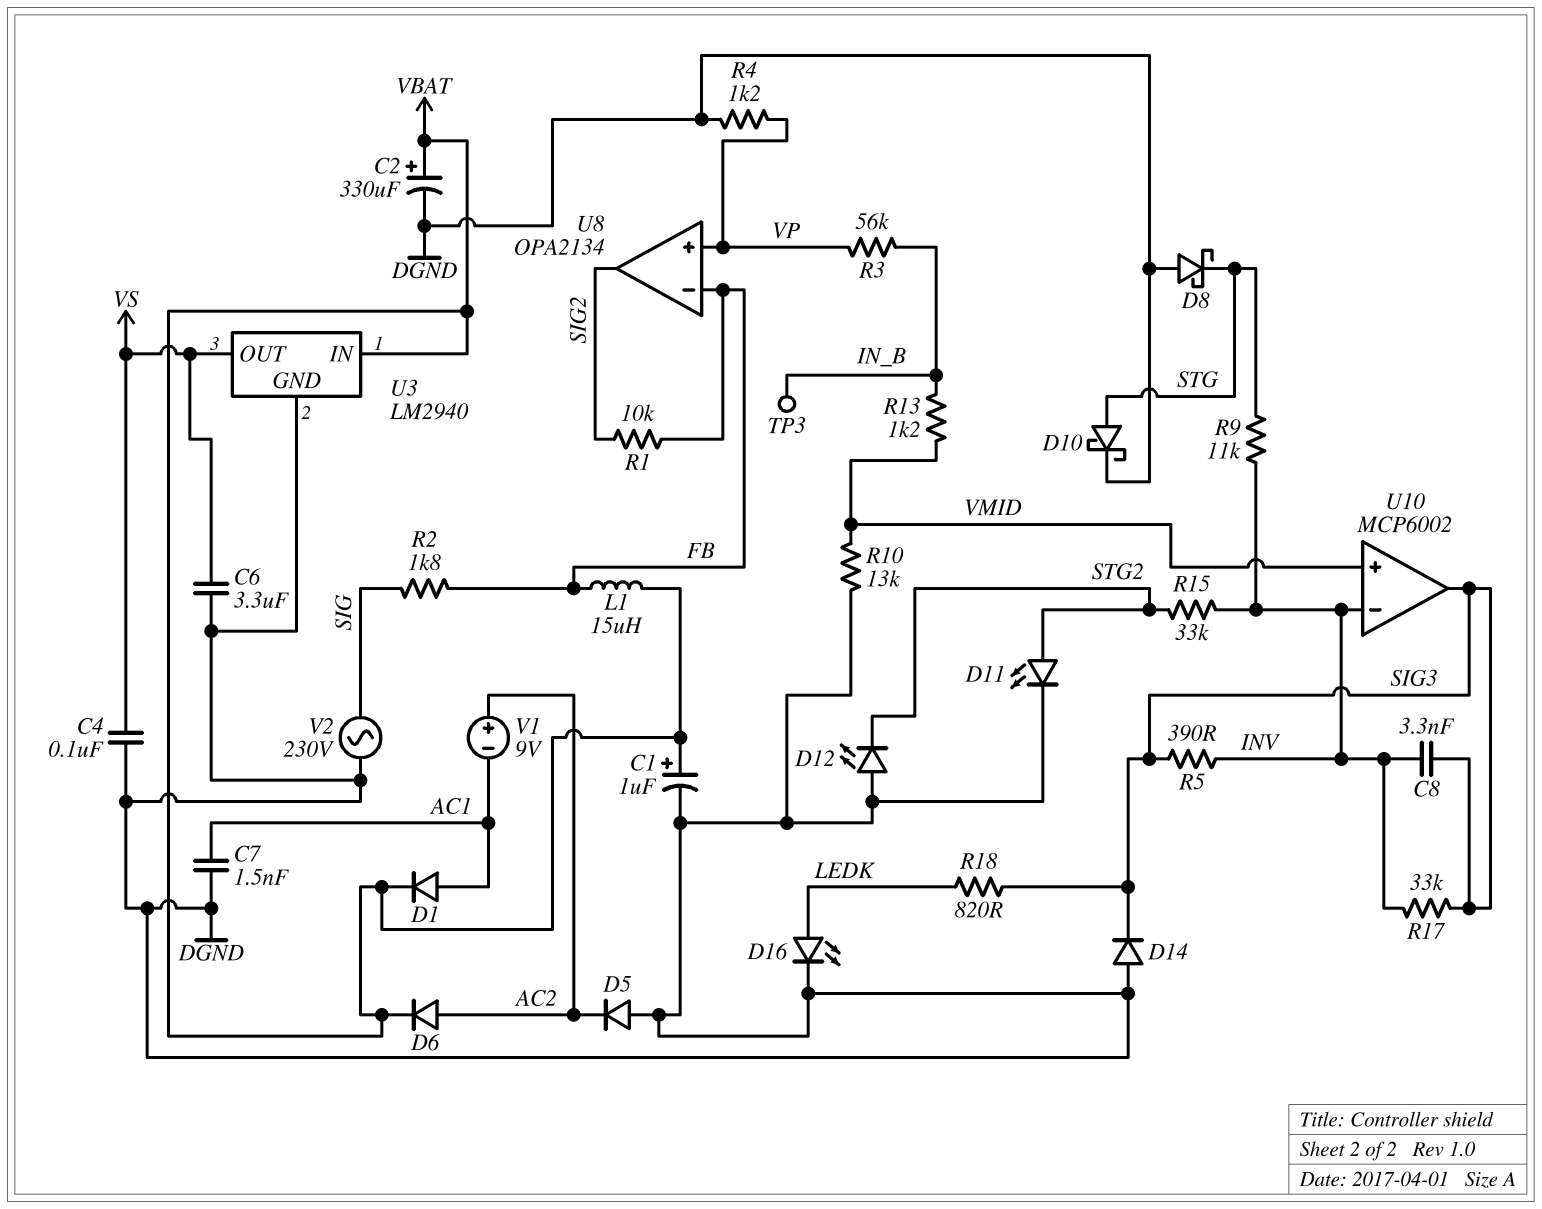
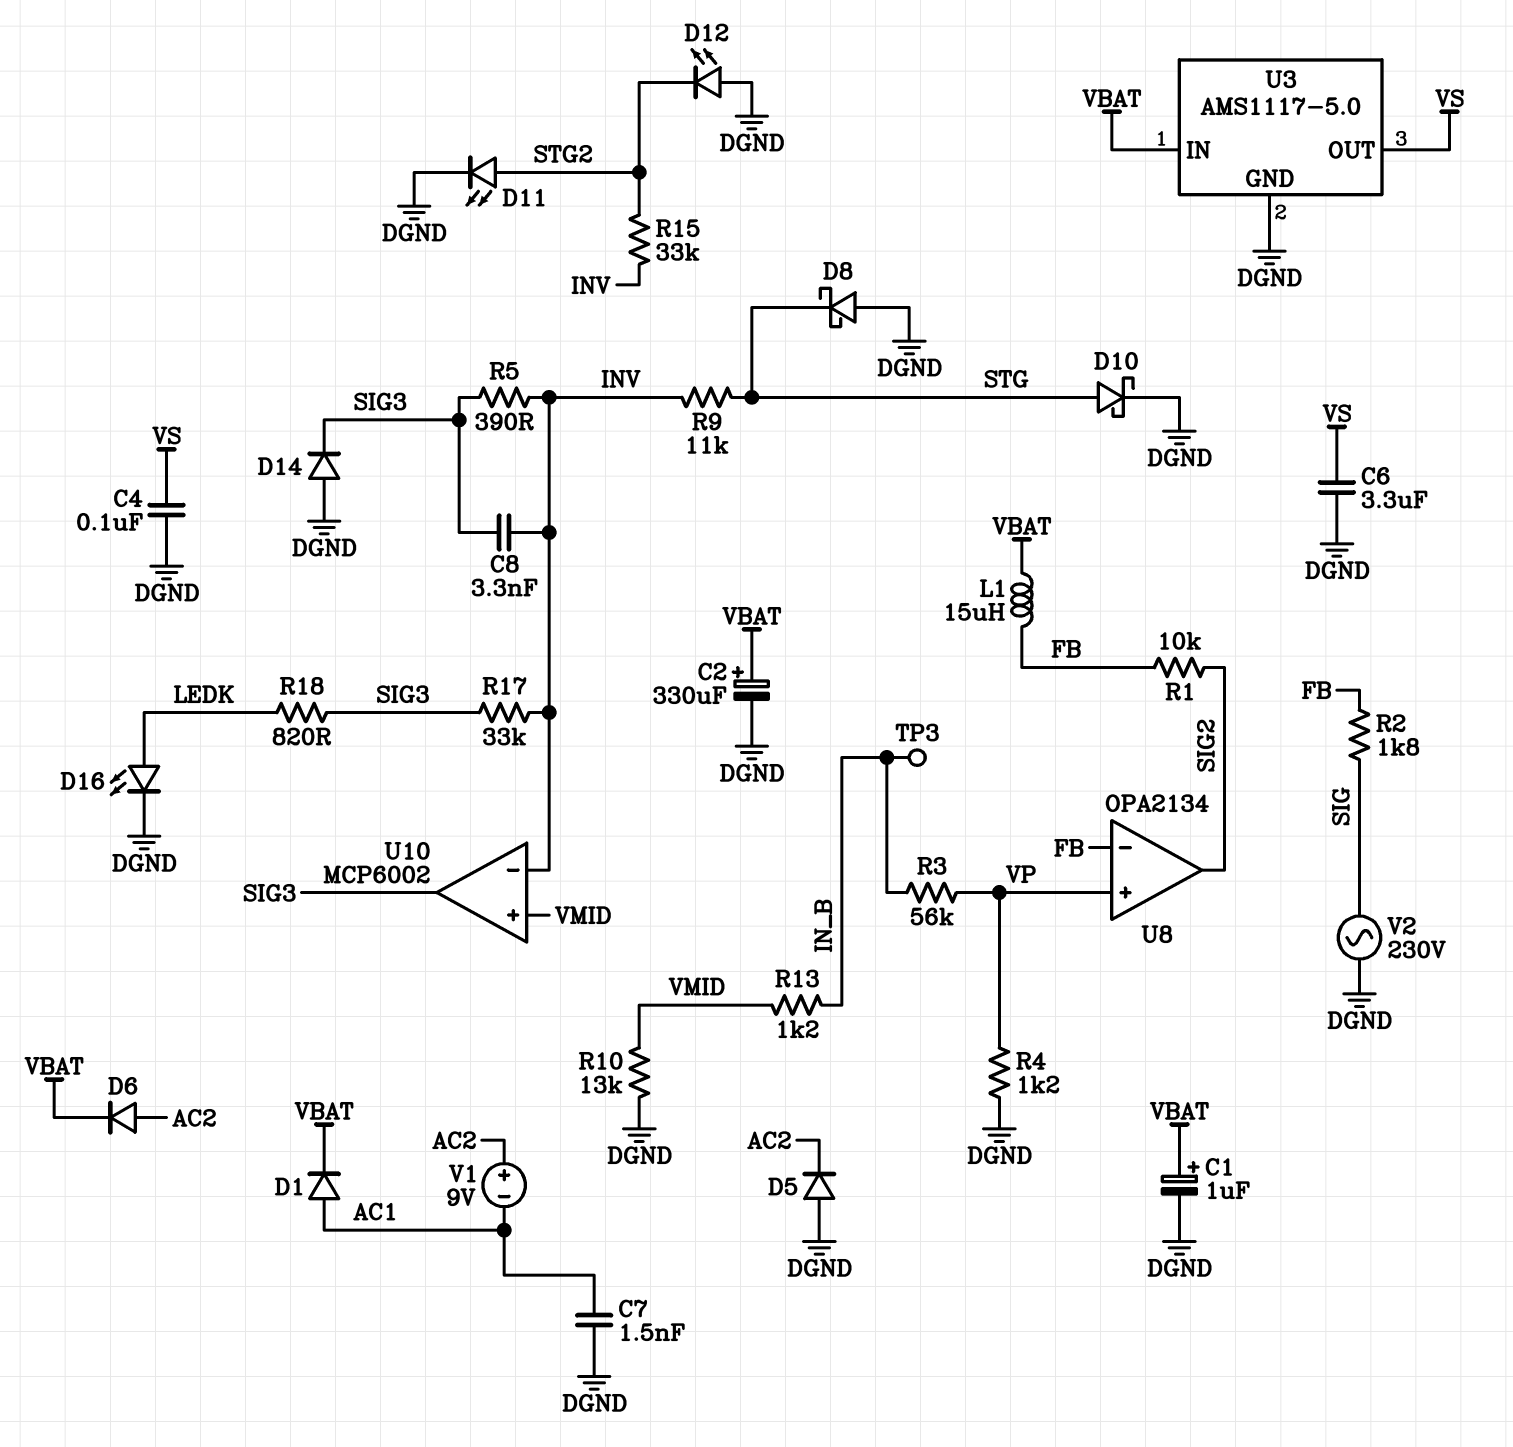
U3: LM2940 -> AMS1117-5.0

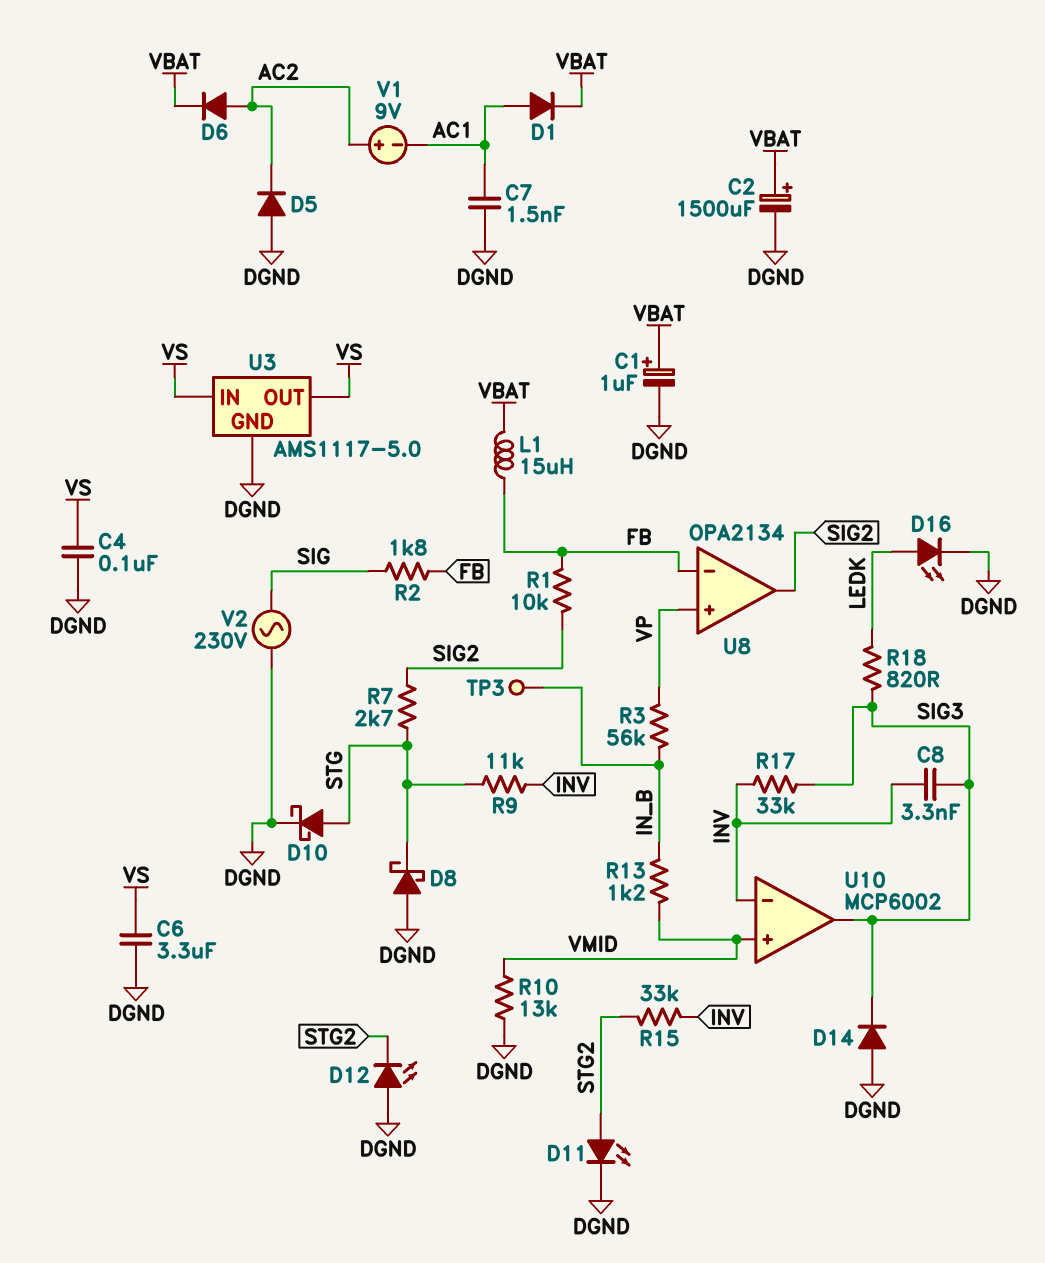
C2: 330uF (plus VBAT, minus DGND) -> 1500uF (plus VBAT, minus DGND)
R4: 1.2k (DGND, VP) -> none
R5: 390 (INV, SIG3) -> none
R7: none -> 2.7k (SIG2, STG)
U3 pin IN: VBAT -> VS

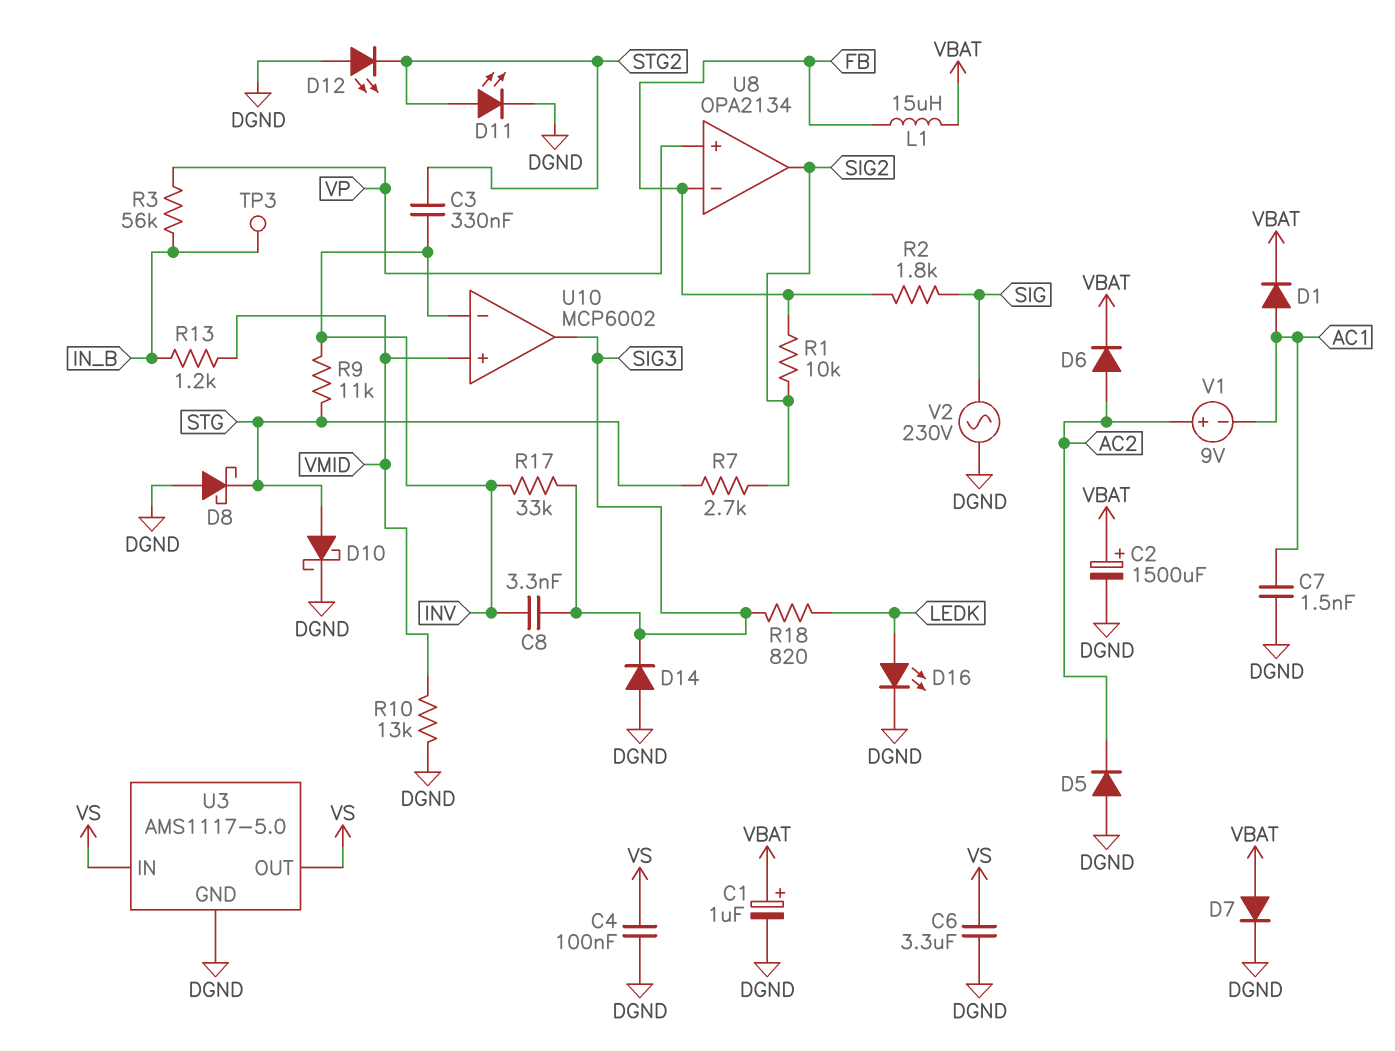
C3: none -> 330nF (INV, STG2)
D7: none -> diode (A VBAT, K DGND)
R15: 33k (INV, STG2) -> none

